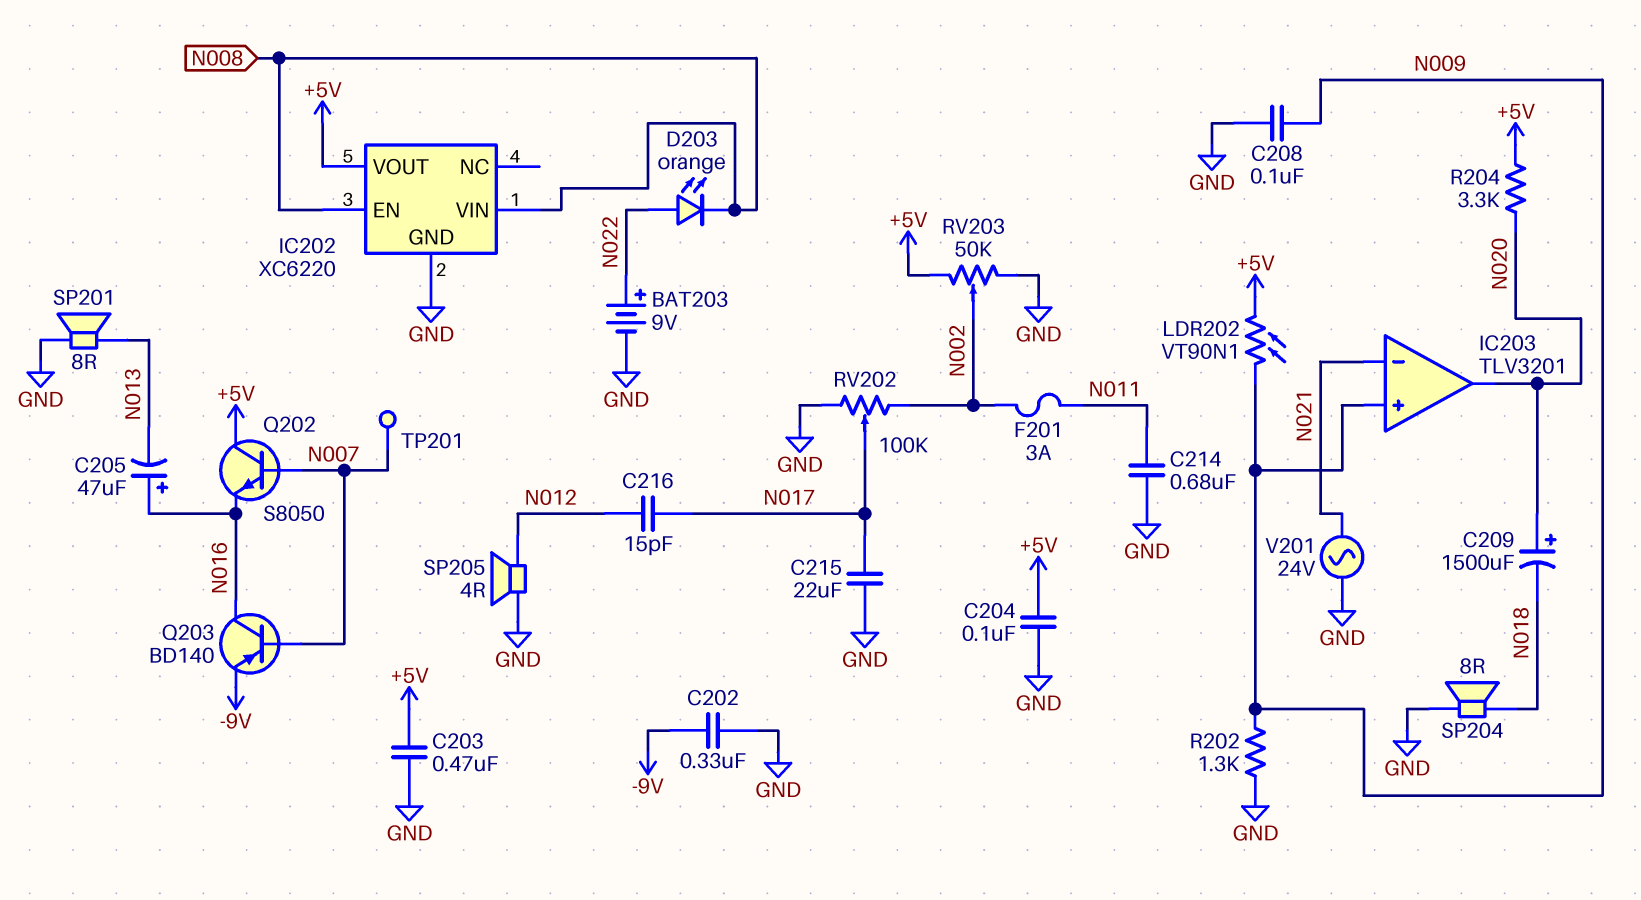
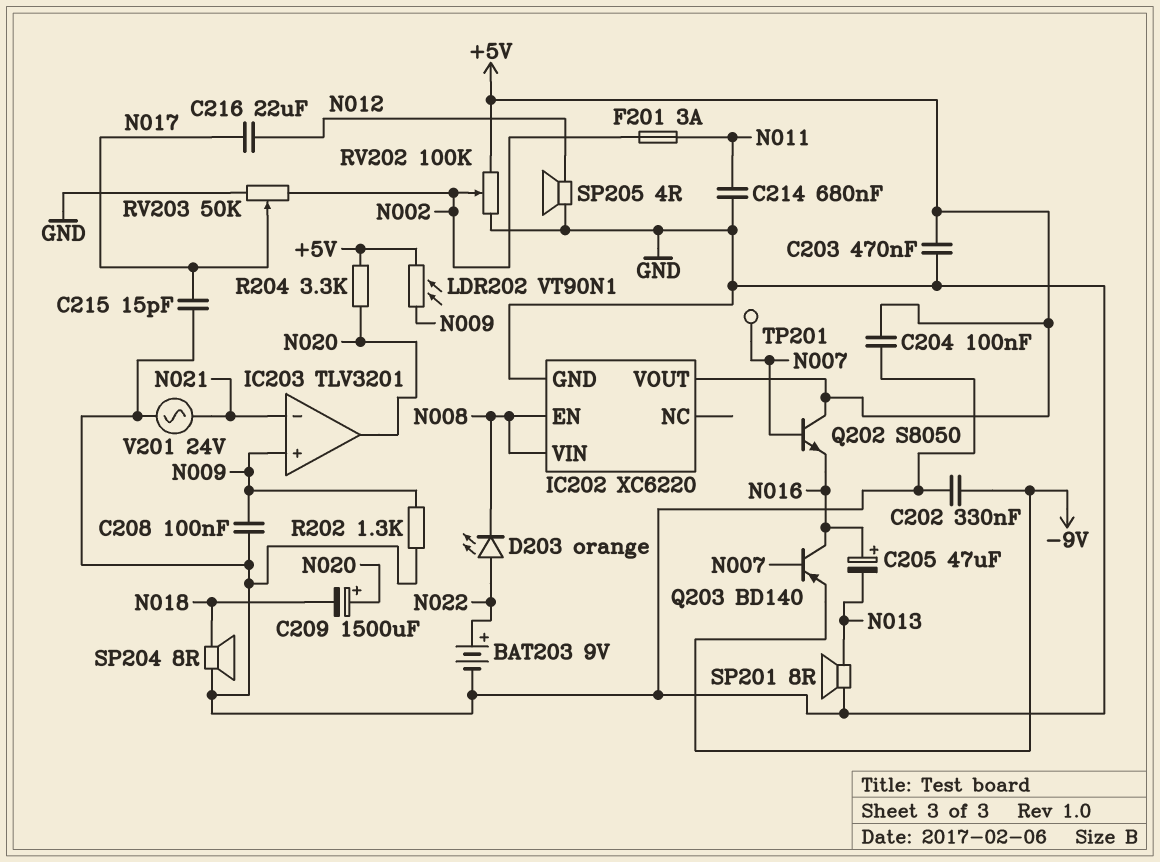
C215: 22uF (GND, N017) -> 15pF (GND, N017)
C216: 15pF (N012, N017) -> 22uF (N012, N017)
RV202: 100k (GND, N002, wiper N017) -> 100k (+5V, GND, wiper N002)
RV203: 50k (+5V, GND, wiper N002) -> 50k (GND, N002, wiper N017)

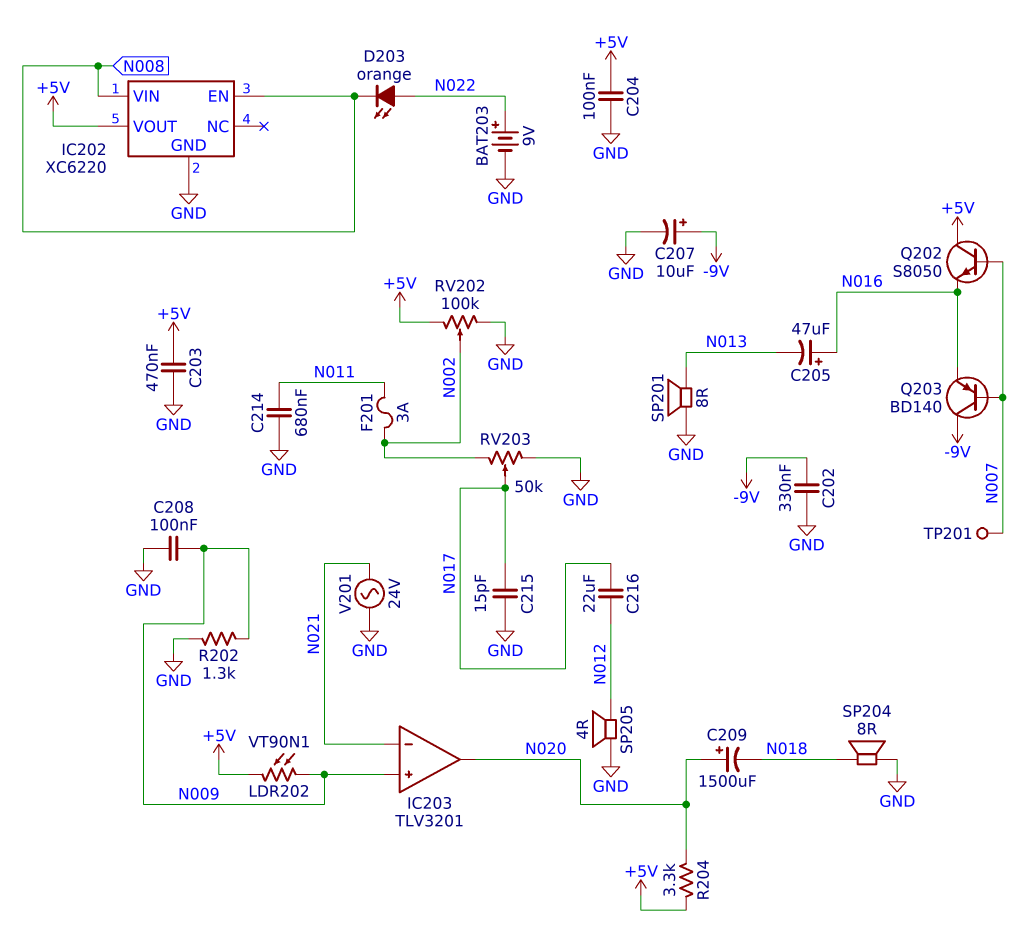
C207: none -> 10uF (plus -9V, minus GND)
Q203: PNP BD140 (B N007, C N016, E -9V) -> PNP BD140 (B N007, C -9V, E N016)

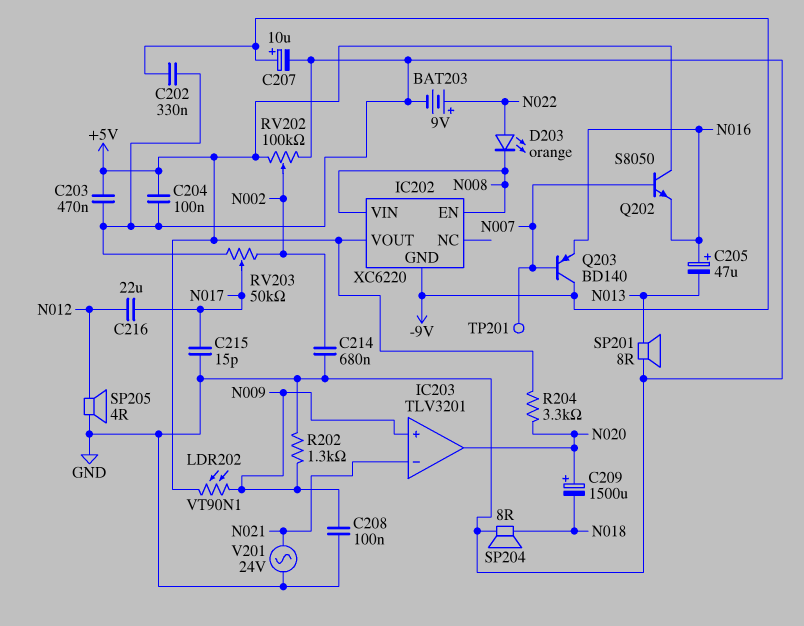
C214: 680nF (GND, N011) -> 680nF (GND, N002)
F201: 3A (N002, N011) -> none
IC202 pin GND: GND -> -9V

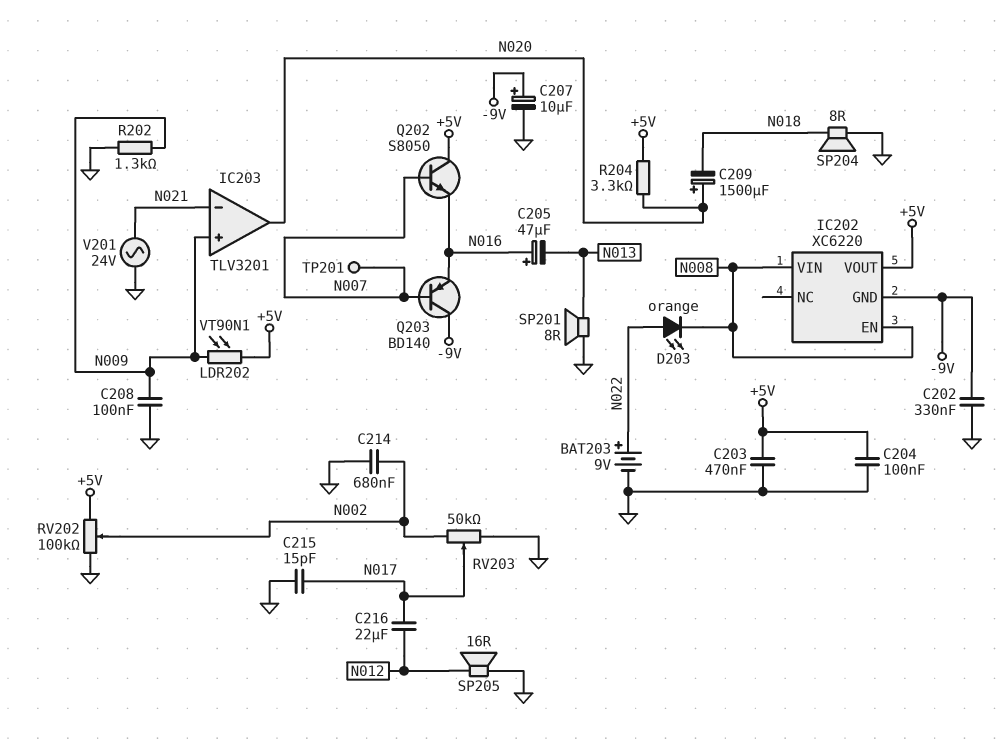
SP205: speaker 4R (GND, N012) -> speaker 16R (GND, N012)

